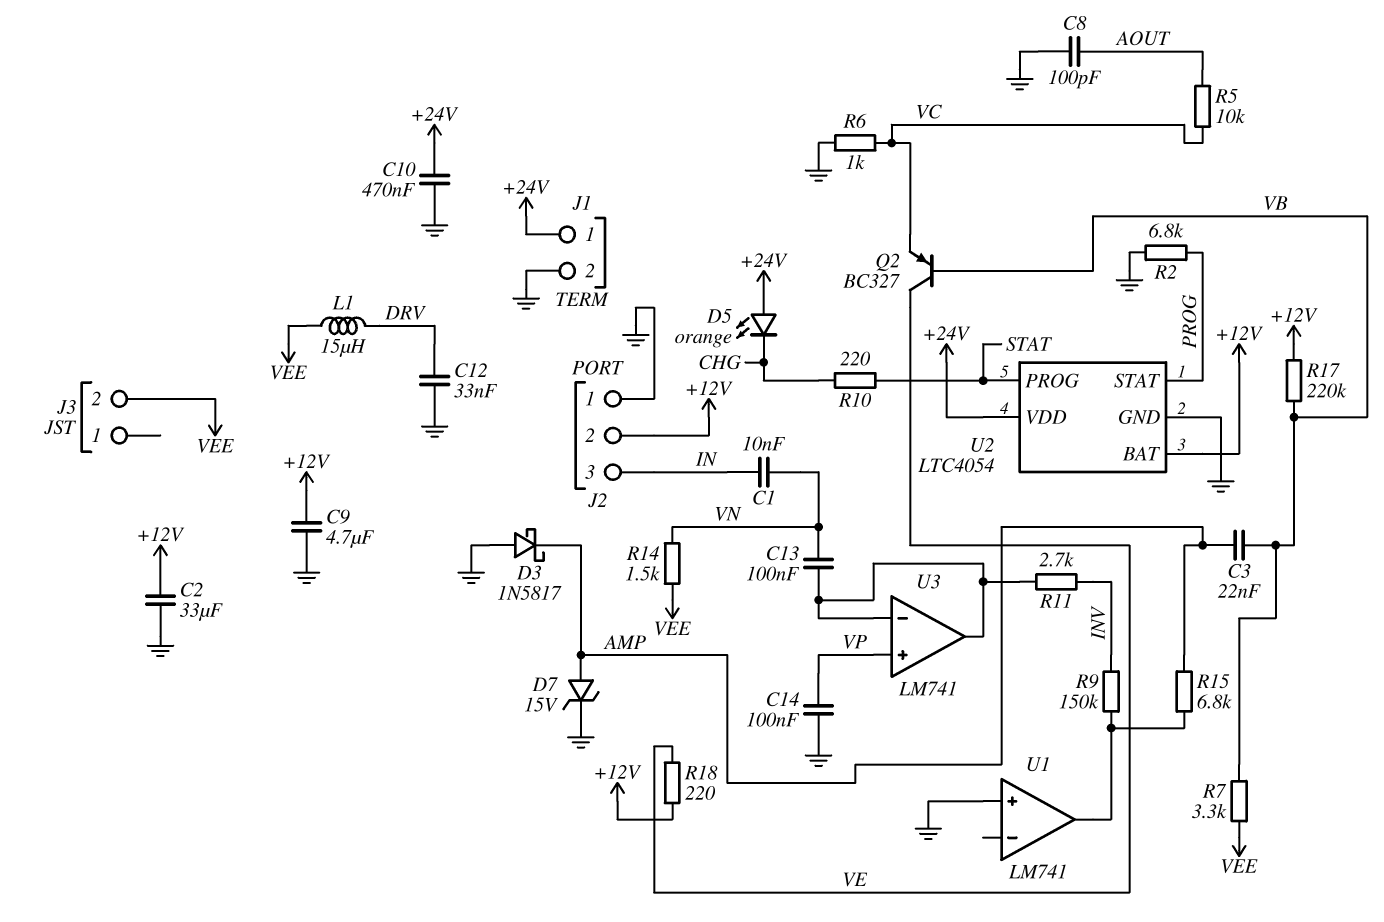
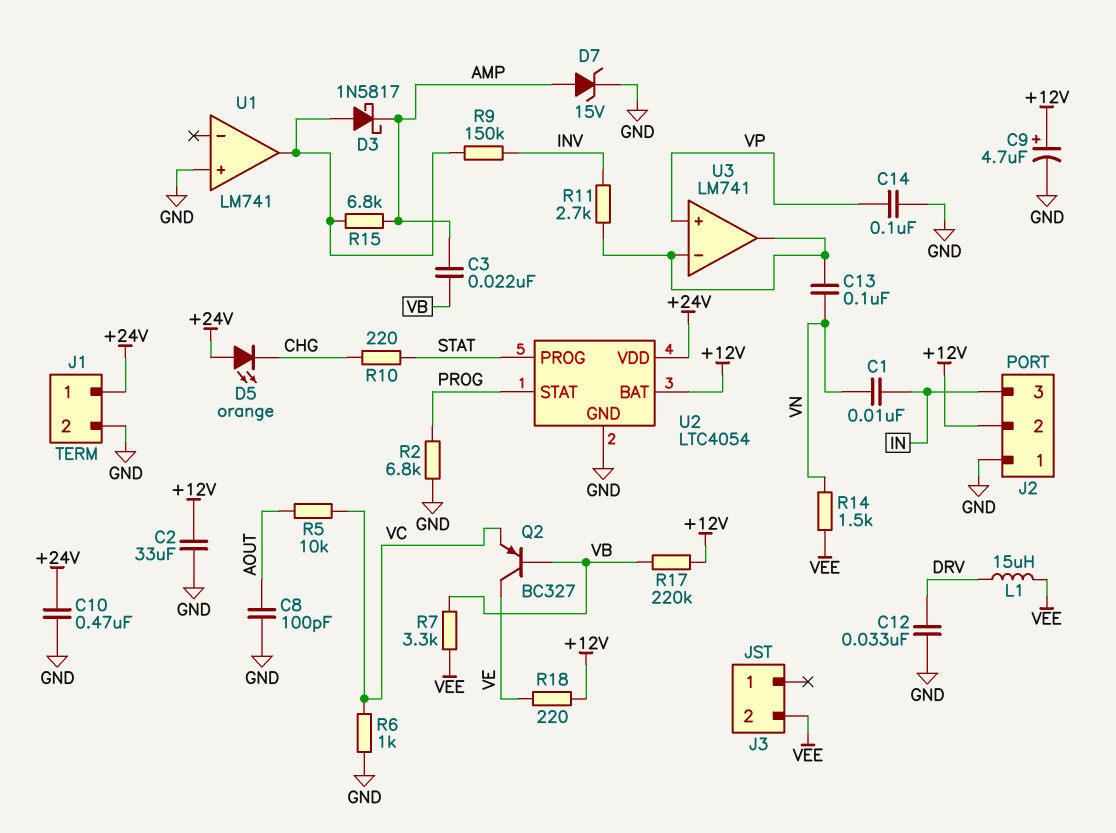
C9: 4.7uF (+12V, GND) -> 4.7uF (plus +12V, minus GND)
D3: schottky 1N5817 (A GND, K AMP) -> schottky 1N5817 (A U1/out, K AMP)

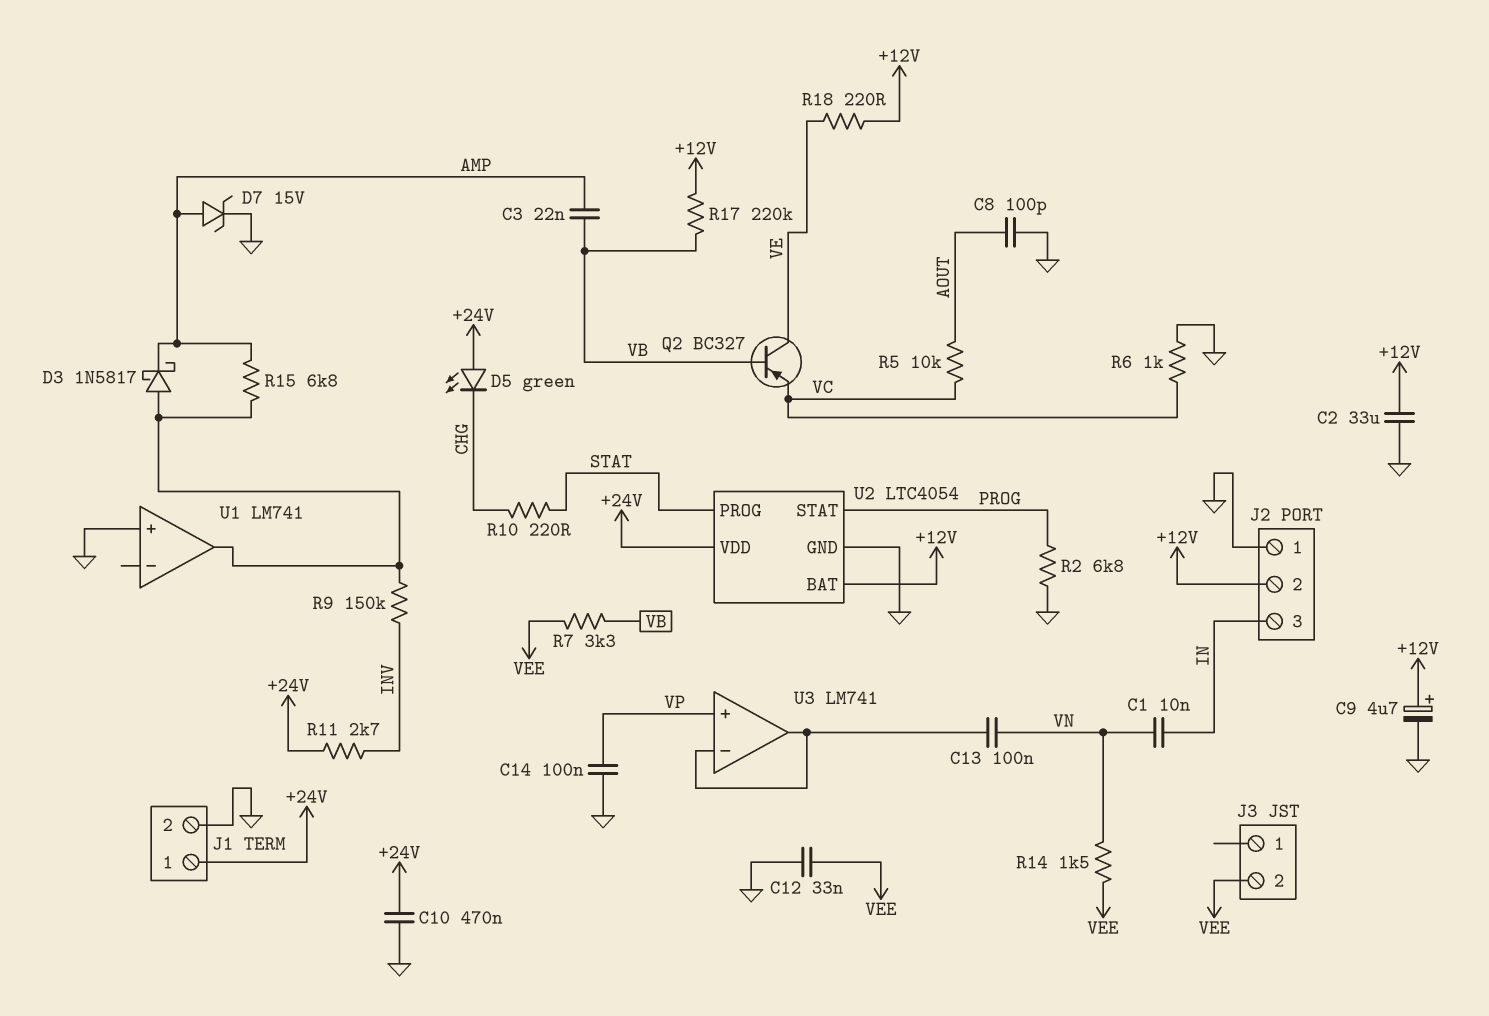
C12: 33nF (DRV, GND) -> 33nF (GND, VEE)
D5: LED orange (A +24V, K CHG) -> LED green (A +24V, K CHG)
L1: 15uH (DRV, VEE) -> none
R11: 2.7k (INV, U3/in-) -> 2.7k (+24V, INV)

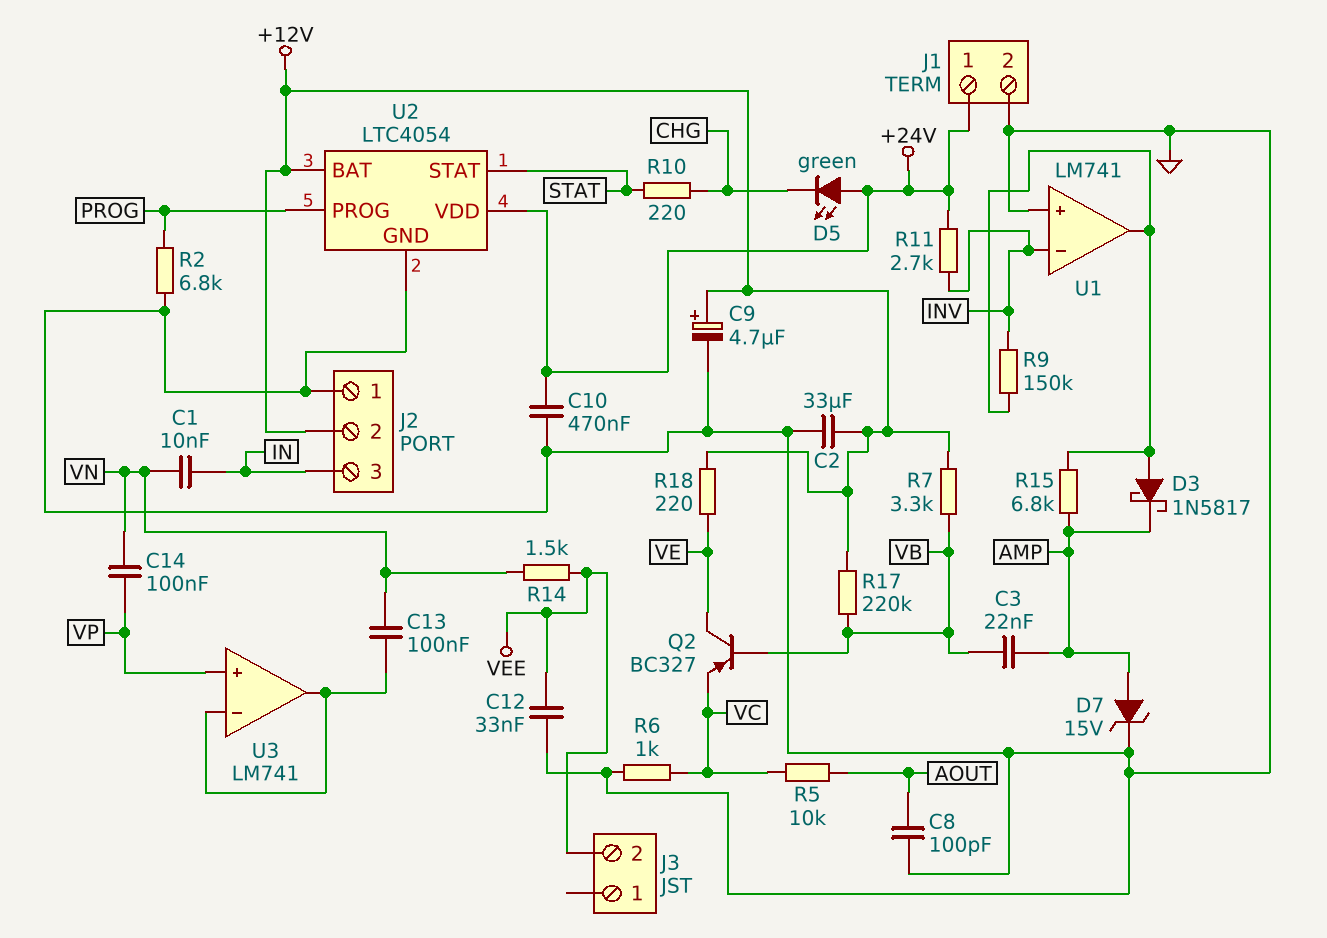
C14: 100nF (GND, VP) -> 100nF (VN, VP)
R7: 3.3k (VB, VEE) -> 3.3k (+12V, VB)
U1 pin in-: none -> INV
U2 pin PROG: STAT -> PROG
U2 pin STAT: PROG -> STAT

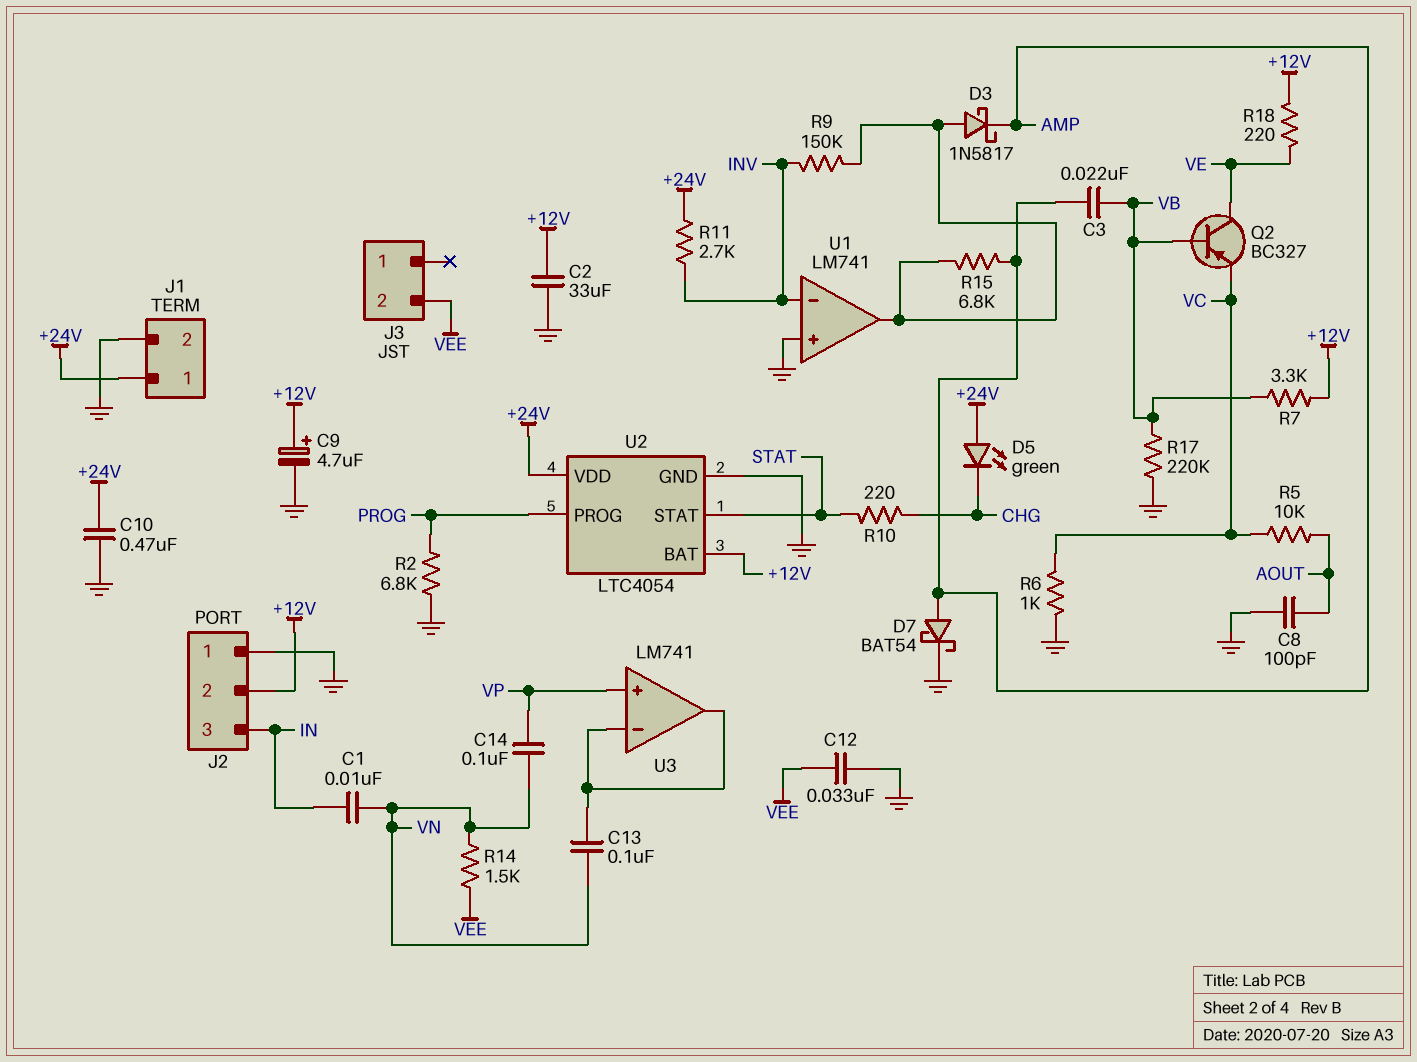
D7: zener 15V (A AMP, K GND) -> schottky BAT54 (A AMP, K GND)
R17: 220k (+12V, VB) -> 220k (GND, VB)

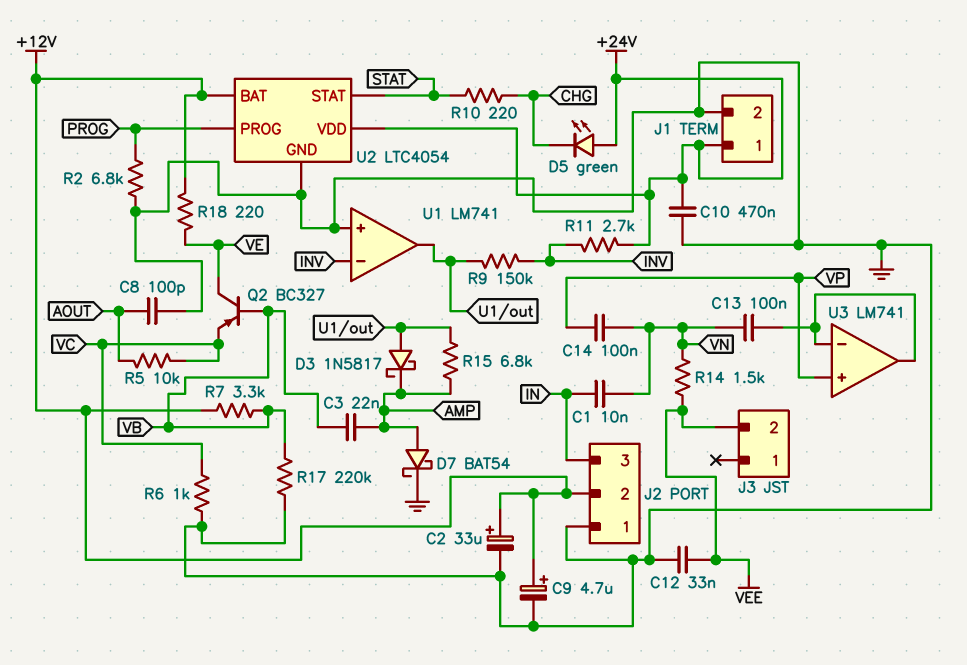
C2: 33uF (+12V, GND) -> 33uF (plus +12V, minus GND)

